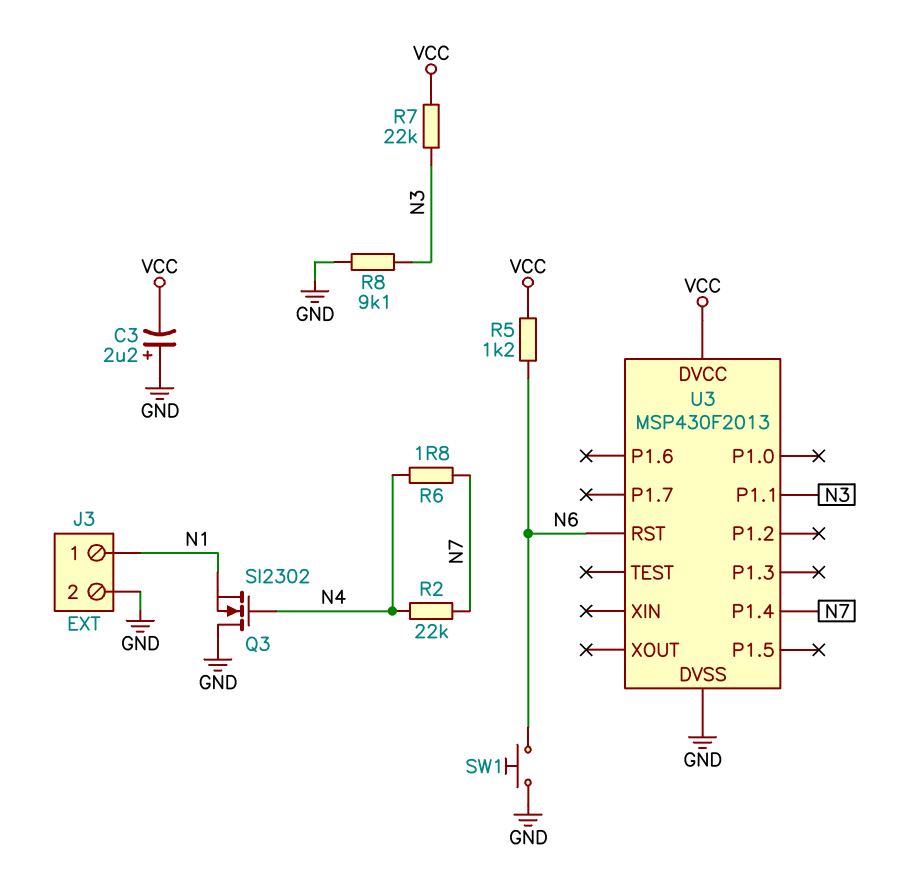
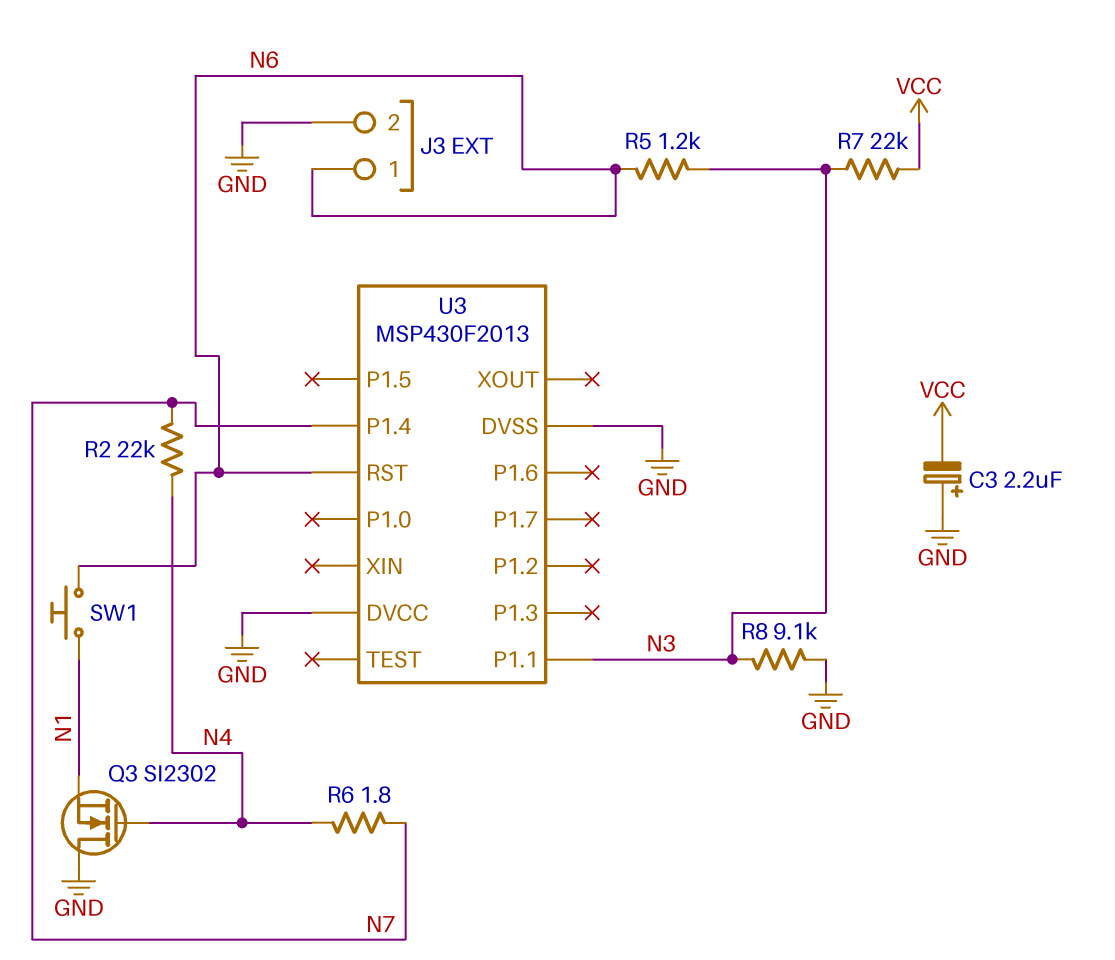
J3 pin 1: N1 -> N6
R5: 1.2k (N6, VCC) -> 1.2k (N3, N6)
SW1: button (GND, N6) -> button (N1, N6)
U3 pin DVCC: VCC -> GND

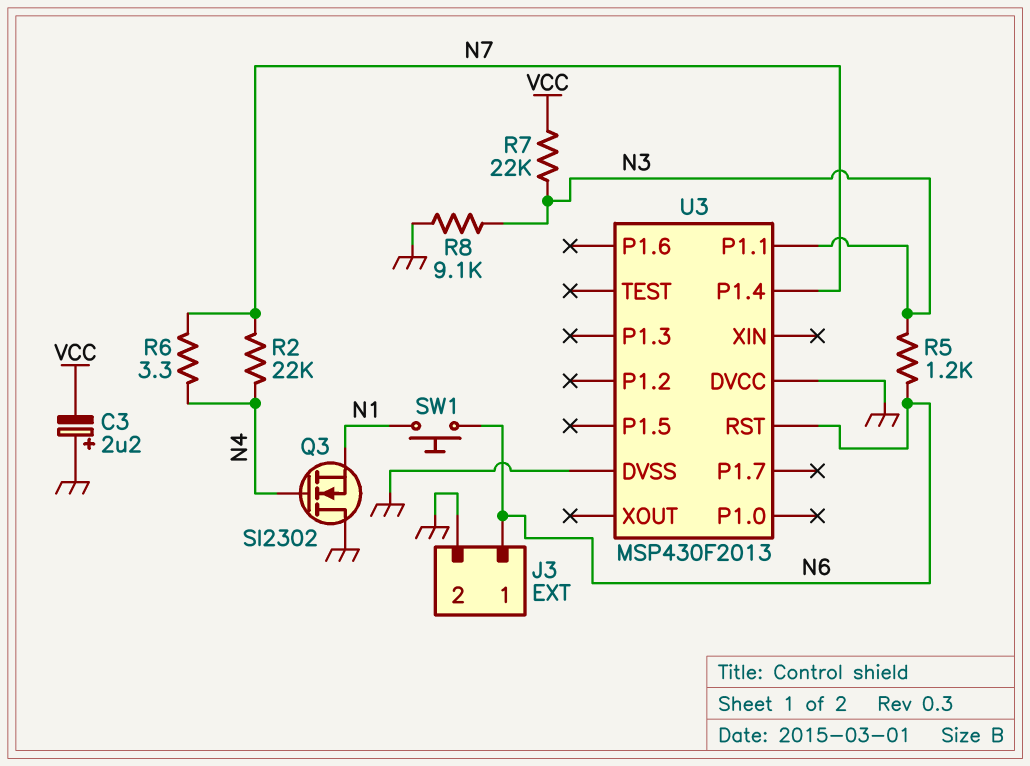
R6: 1.8 (N4, N7) -> 3.3 (N4, N7)

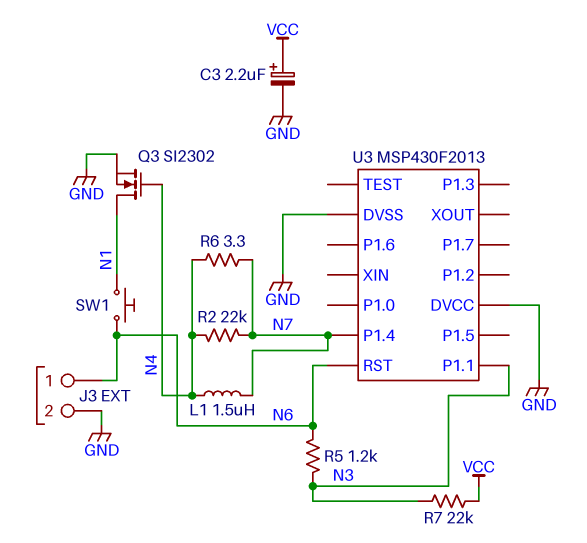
C3: 2.2uF (plus GND, minus VCC) -> 2.2uF (plus VCC, minus GND)
L1: none -> 1.5uH (N4, N7)
Q3: NMOS SI2302 (G N4, D GND, S N1) -> NMOS SI2302 (G N4, D N1, S GND)
R8: 9.1k (GND, N3) -> none

